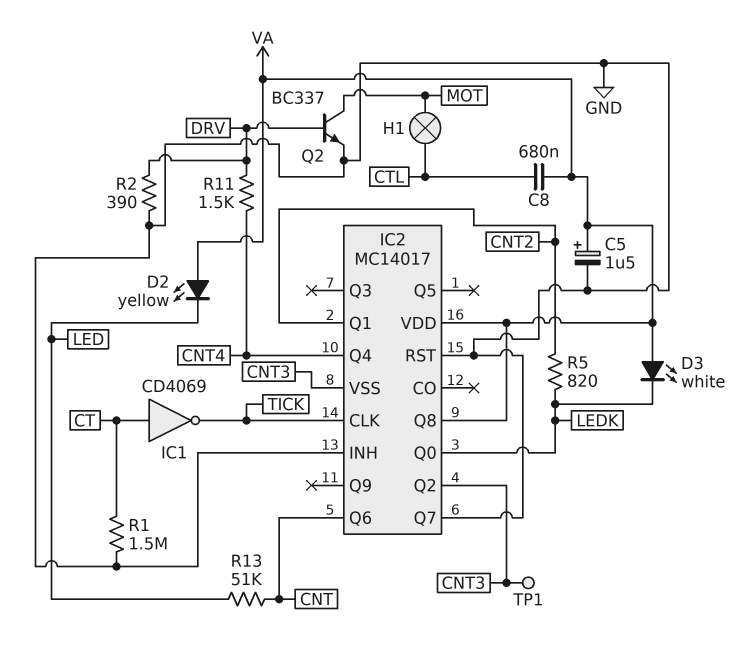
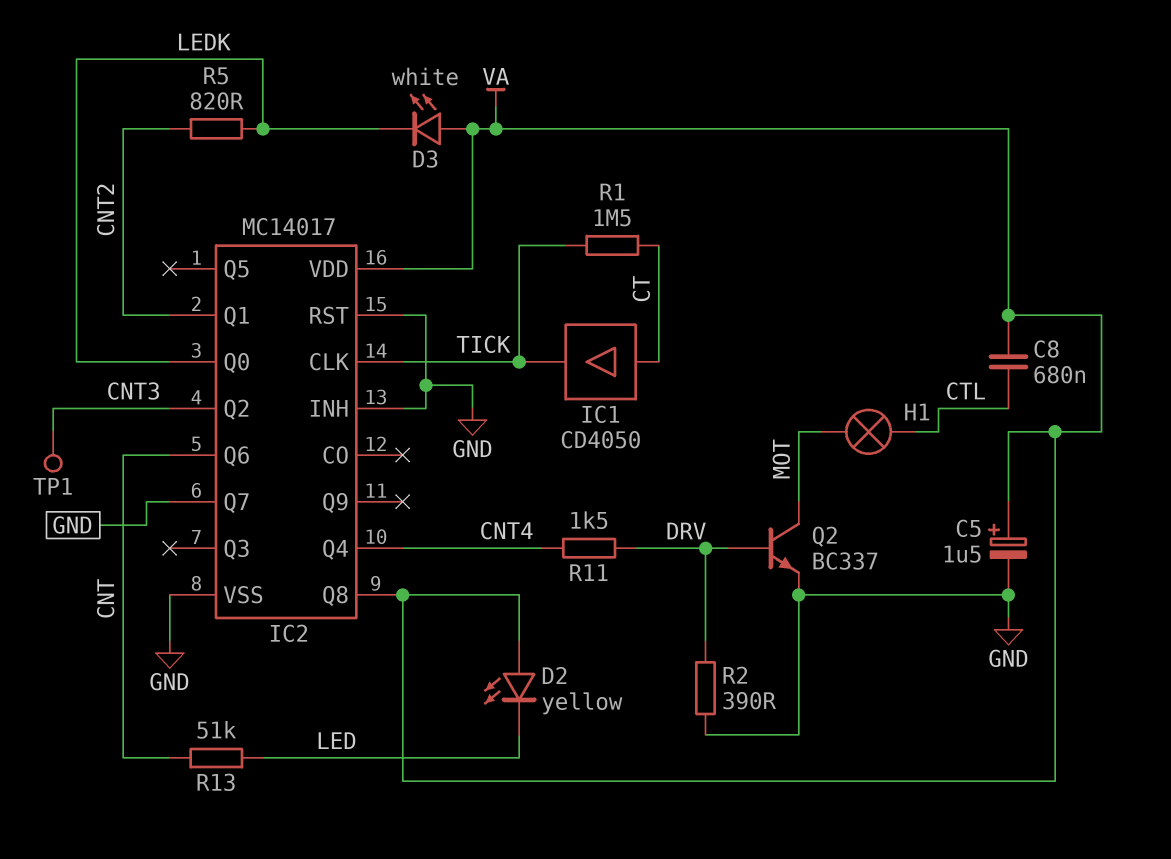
IC1: NOT CD4069 (in CT, out TICK) -> buffer CD4050 (in CT, out TICK)
IC2 pin VSS: CNT3 -> GND
R1: 1.5M (CT, GND) -> 1.5M (CT, TICK)

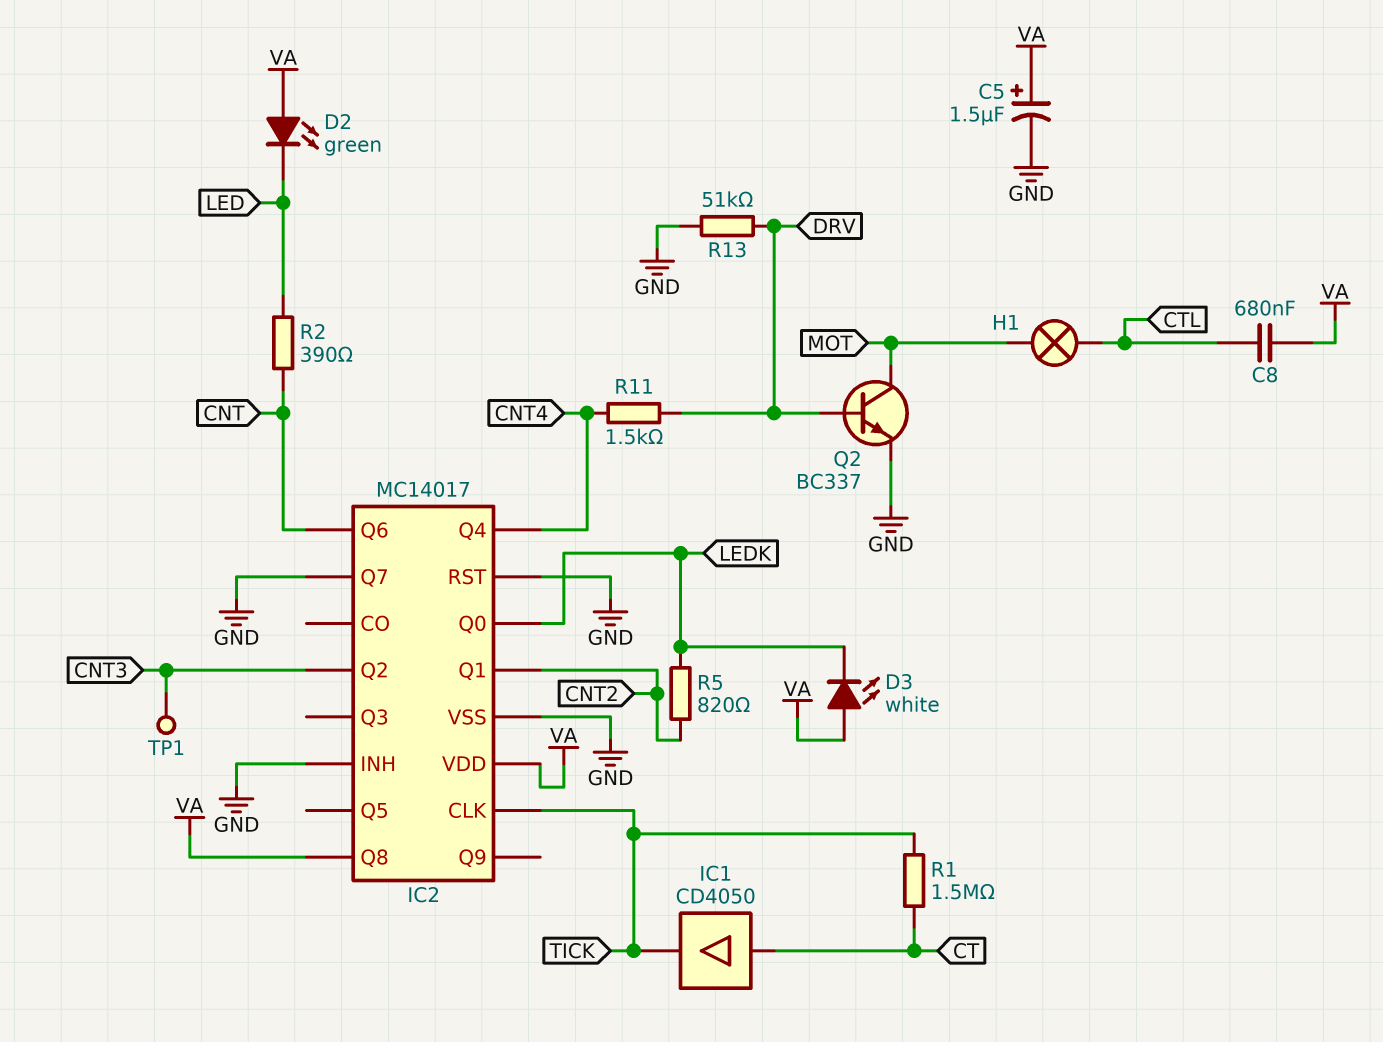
D2: LED yellow (A VA, K LED) -> LED green (A VA, K LED)
R2: 390 (DRV, GND) -> 390 (CNT, LED)
R13: 51k (CNT, LED) -> 51k (DRV, GND)

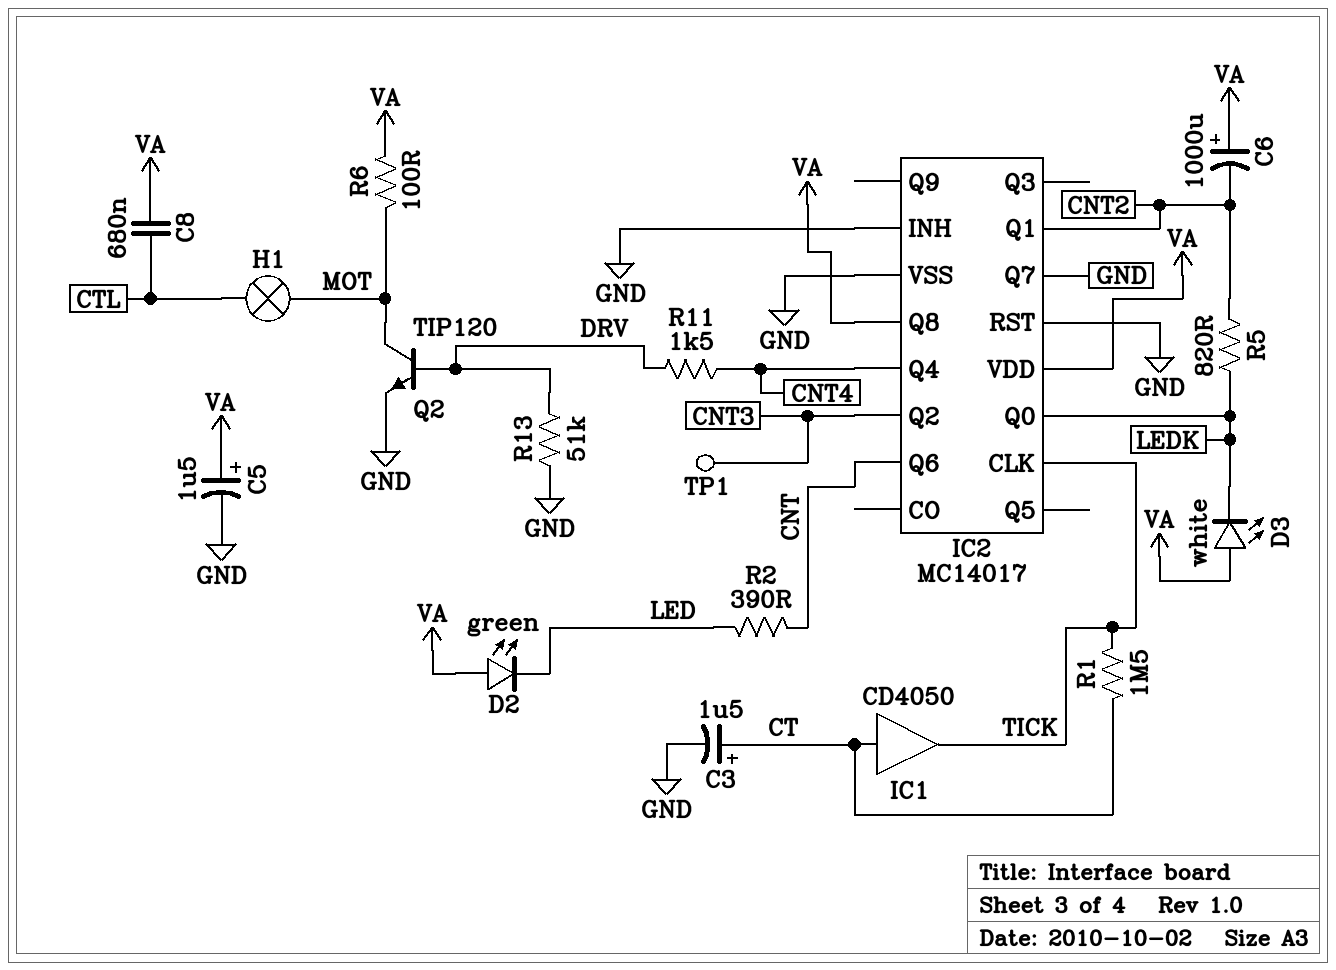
C3: none -> 1.5uF (plus CT, minus GND)
C6: none -> 1000uF (plus VA, minus CNT2)
Q2: NPN BC337 (B DRV, C MOT, E GND) -> NPN TIP120 (B DRV, C MOT, E GND)
R6: none -> 100 (MOT, VA)

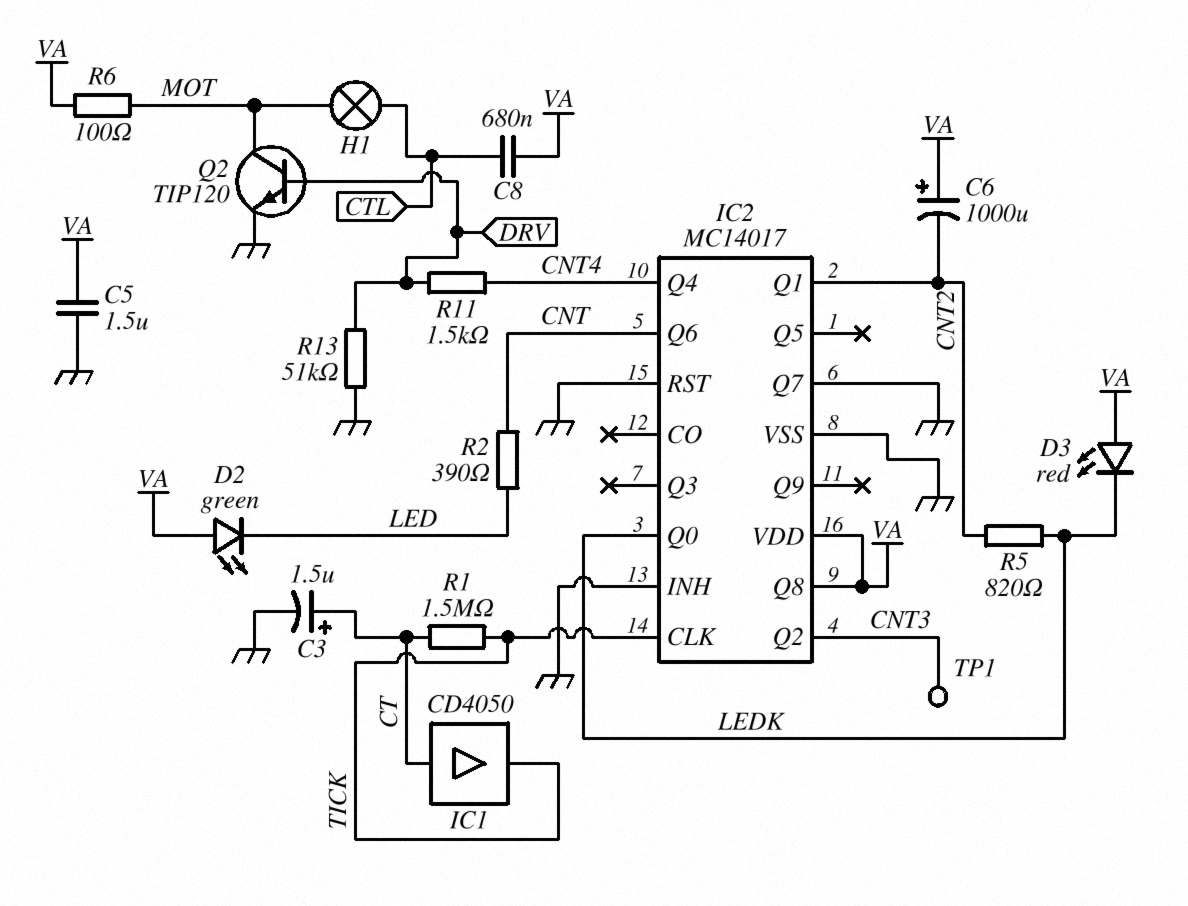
C5: 1.5uF (plus VA, minus GND) -> 1.5uF (GND, VA)
D3: LED white (A VA, K LEDK) -> LED red (A VA, K LEDK)

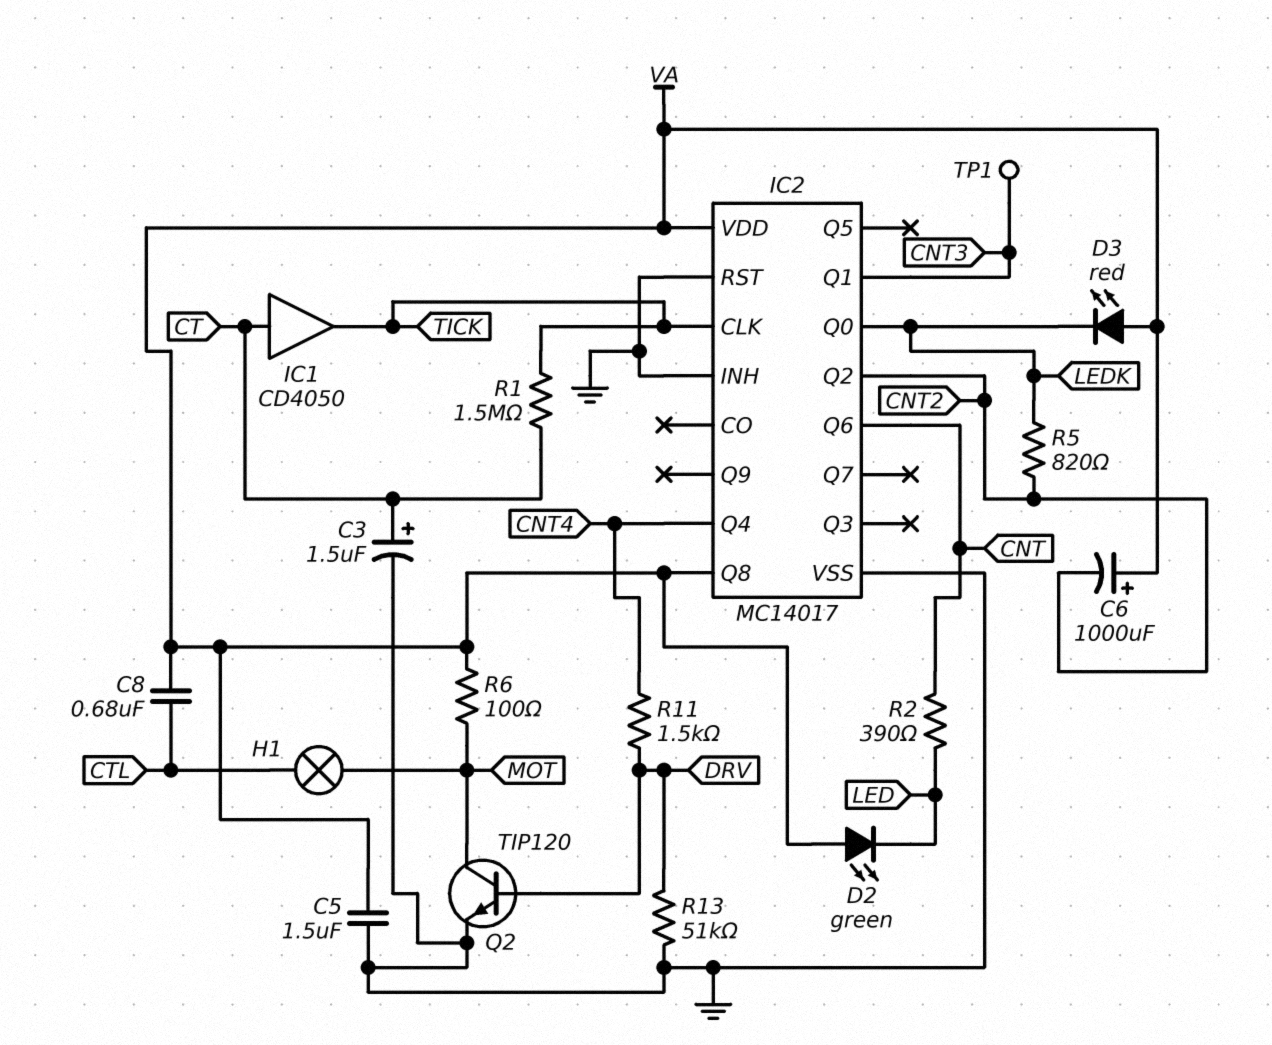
IC2 pin Q1: CNT2 -> CNT3
IC2 pin Q2: CNT3 -> CNT2
IC2 pin Q7: GND -> none

